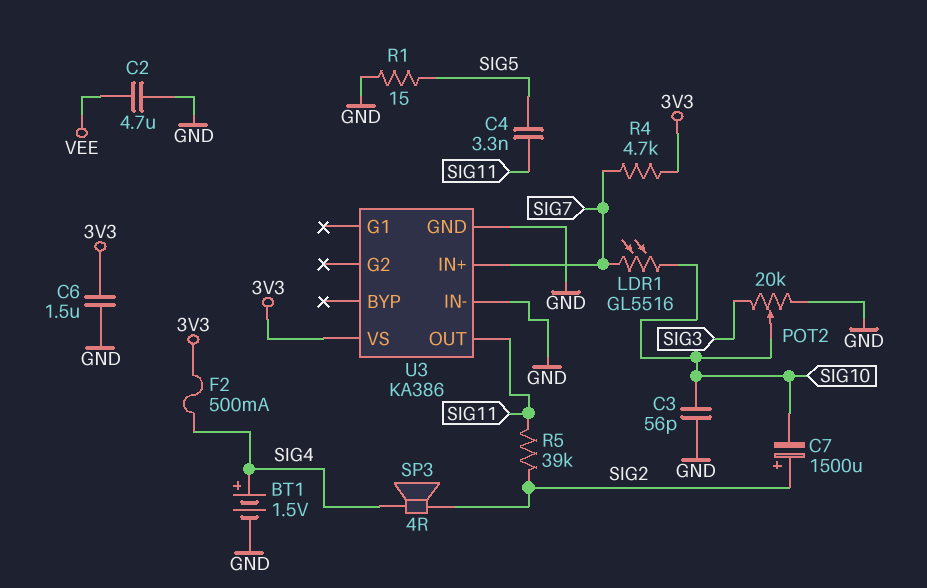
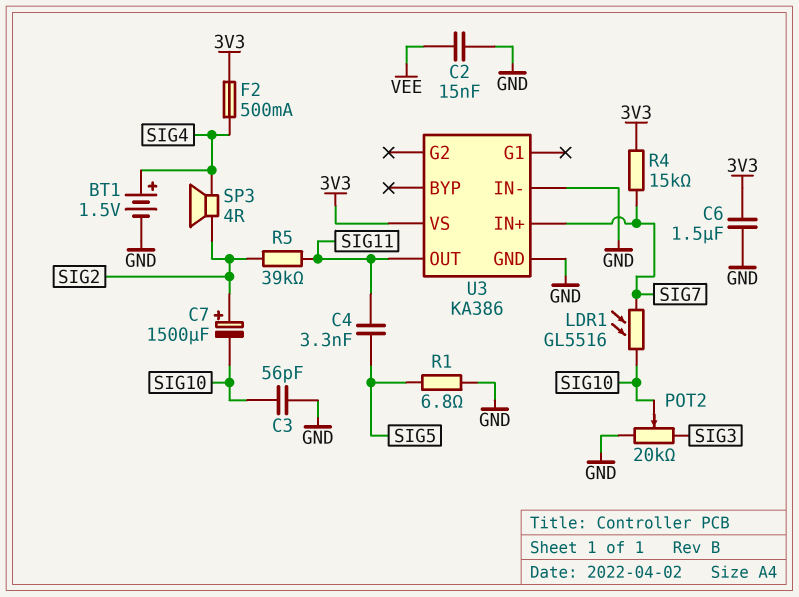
C2: 4.7uF (GND, VEE) -> 15nF (GND, VEE)
R1: 15 (GND, SIG5) -> 6.8 (GND, SIG5)
R4: 4.7k (3V3, SIG7) -> 15k (3V3, SIG7)

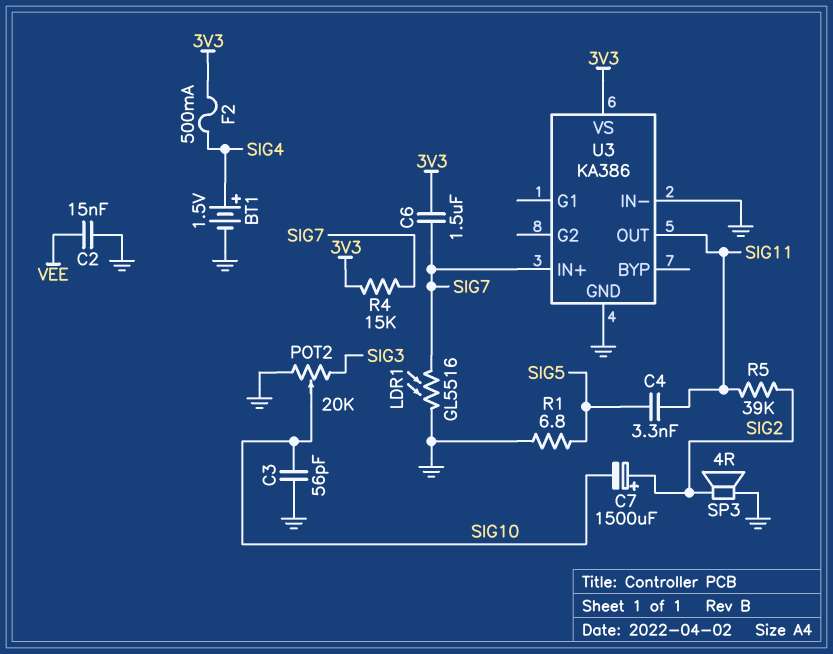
C6: 1.5uF (3V3, GND) -> 1.5uF (3V3, SIG7)
LDR1: GL5516 (SIG7, SIG10) -> GL5516 (GND, SIG7)
SP3: speaker 4R (SIG2, SIG4) -> speaker 4R (GND, SIG2)

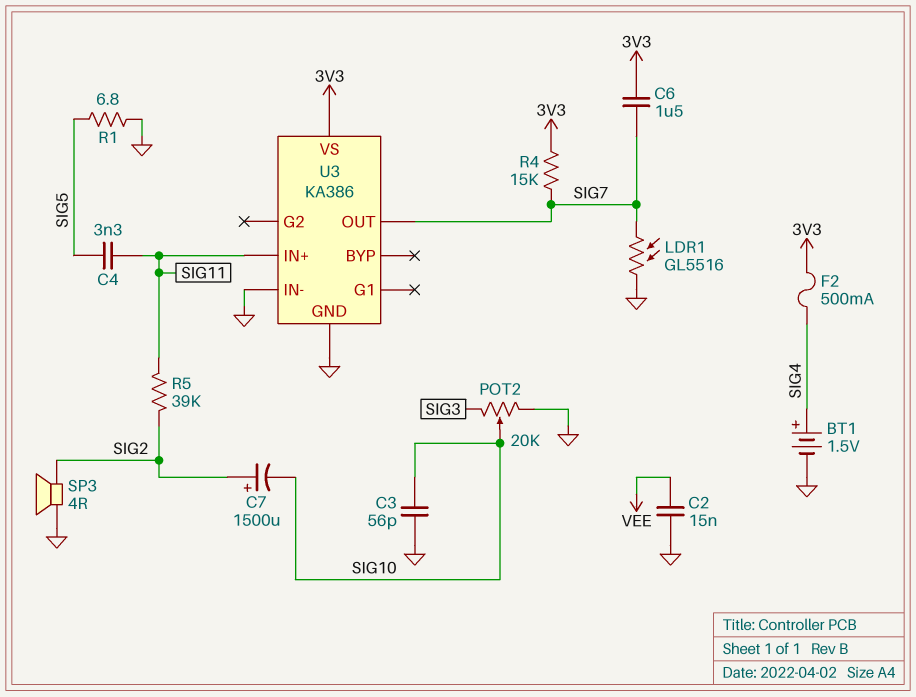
U3 pin IN+: SIG7 -> SIG11
U3 pin OUT: SIG11 -> SIG7

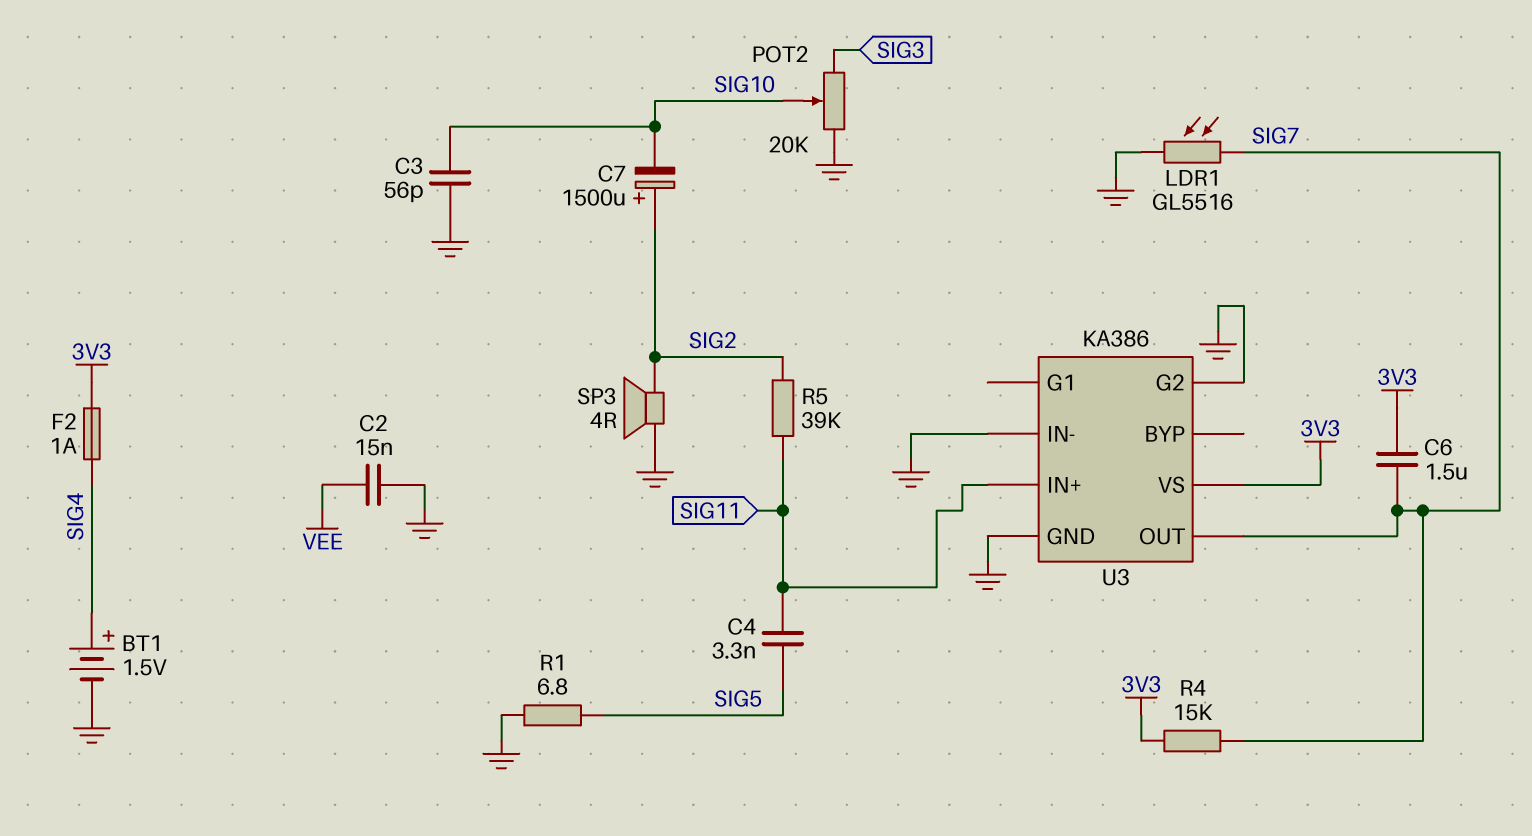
F2: 500mA (3V3, SIG4) -> 1A (3V3, SIG4)
U3 pin G2: none -> GND

